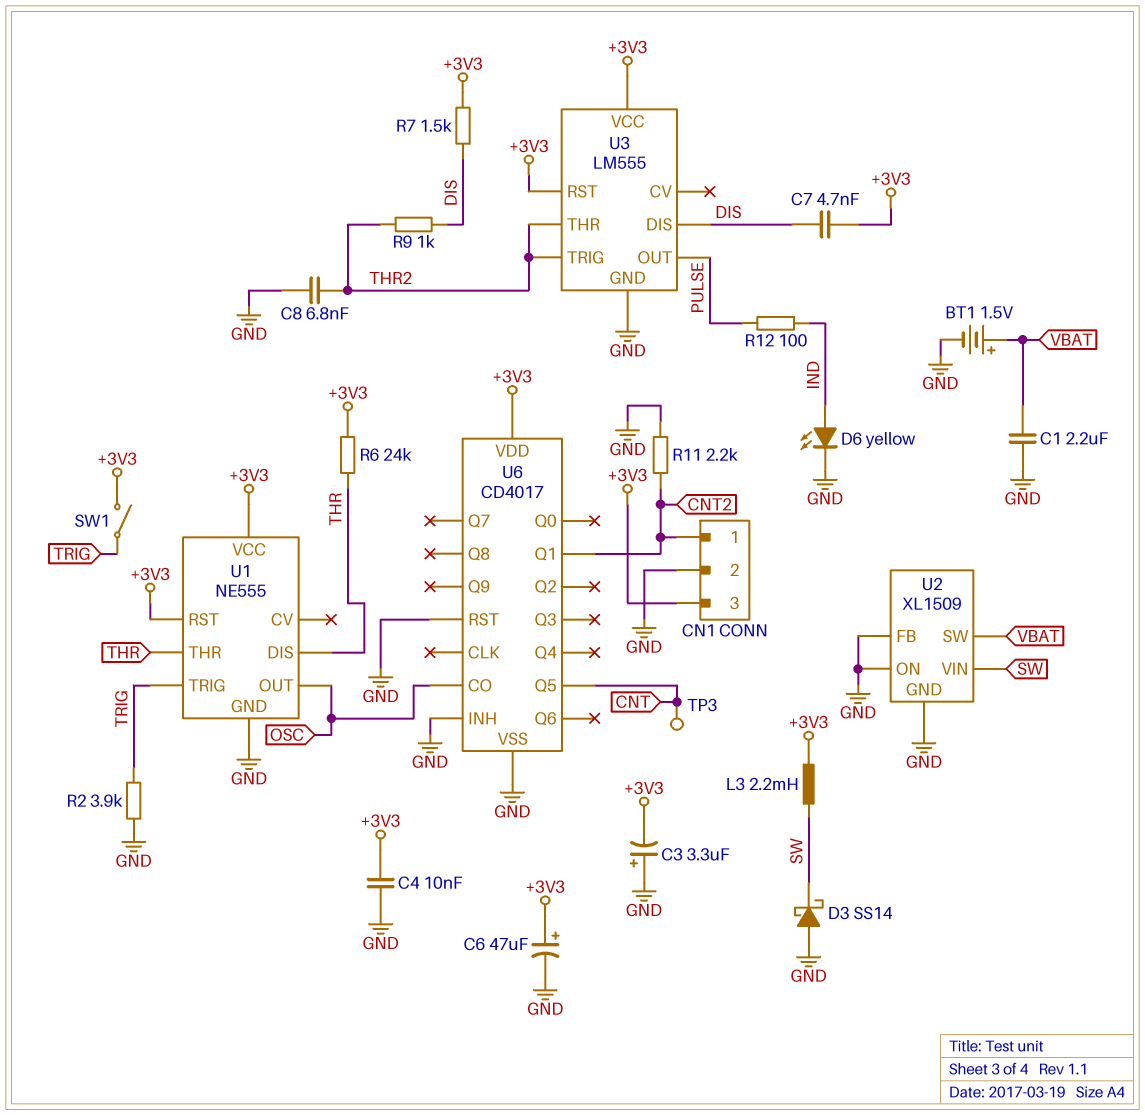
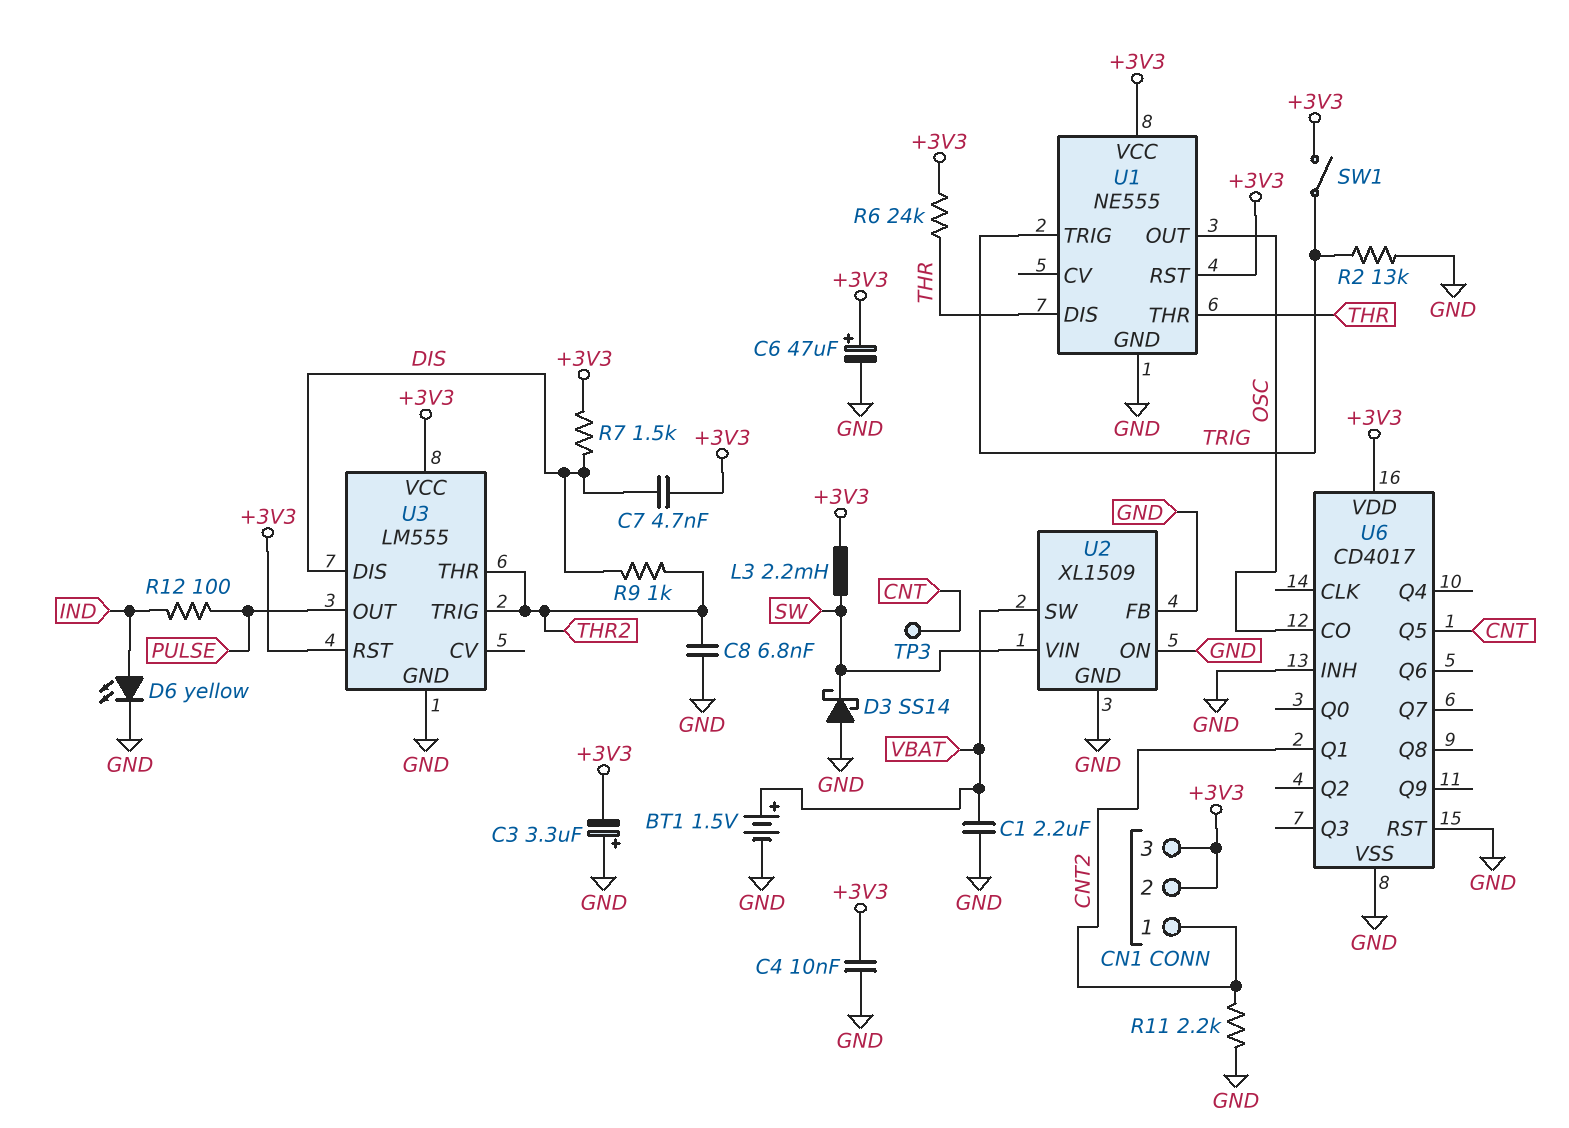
CN1 pin 2: GND -> +3V3
R2: 3.9k (GND, TRIG) -> 13k (GND, TRIG)

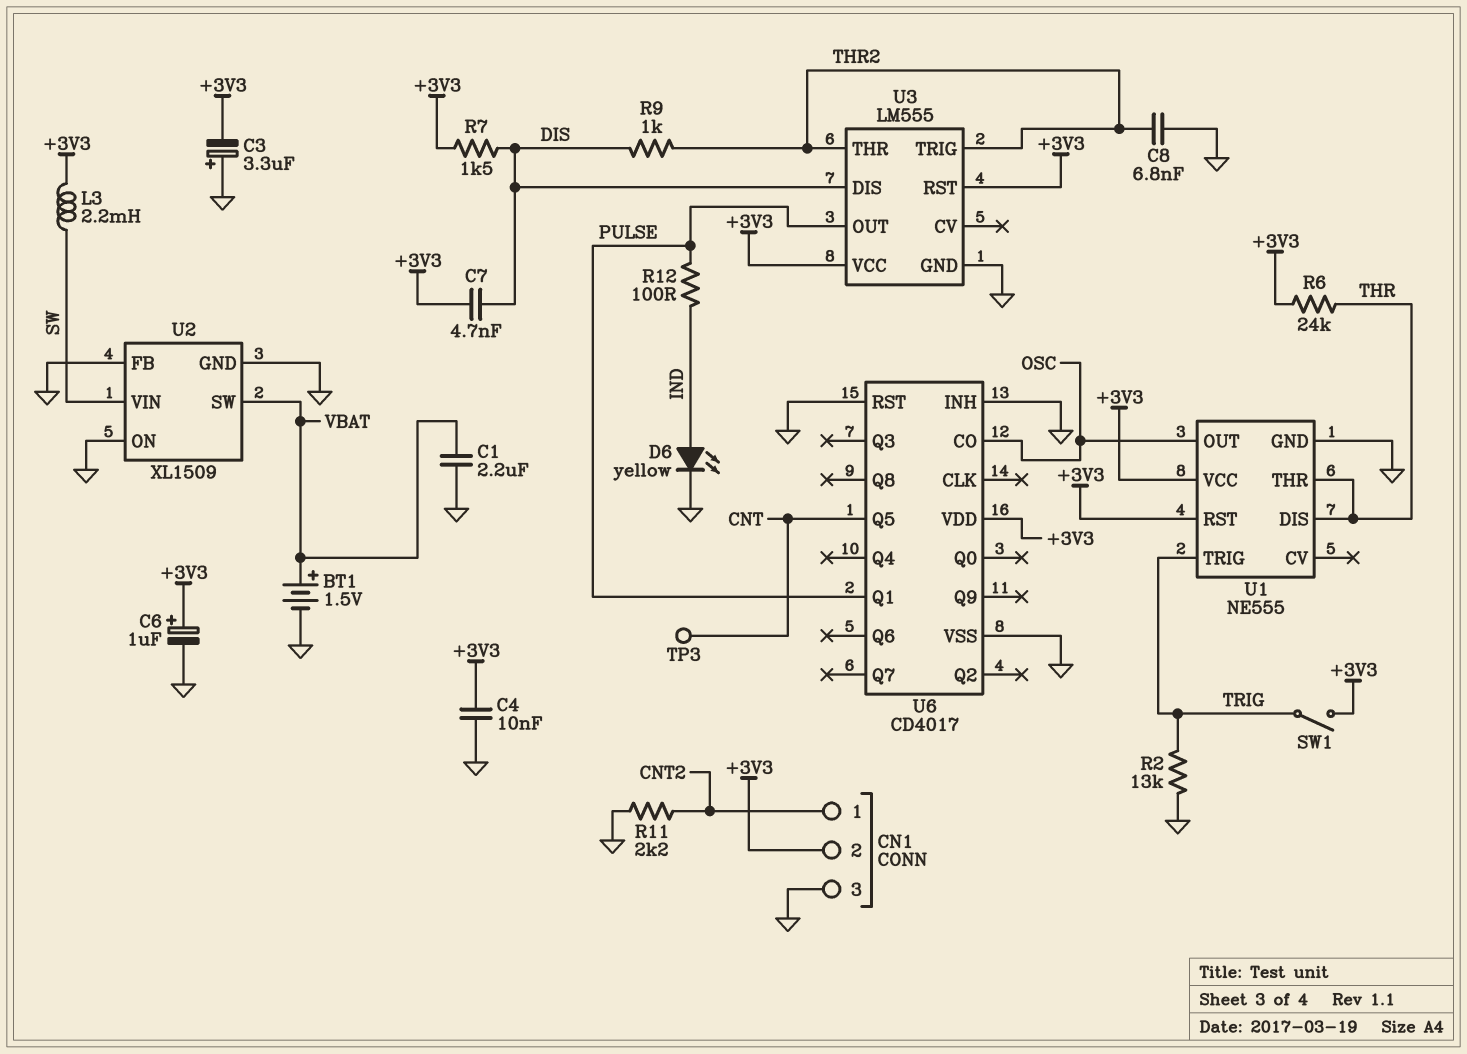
C6: 47uF (plus +3V3, minus GND) -> 1uF (plus +3V3, minus GND)
CN1 pin 3: +3V3 -> GND
D3: schottky SS14 (A GND, K SW) -> none
U6 pin Q1: CNT2 -> PULSE

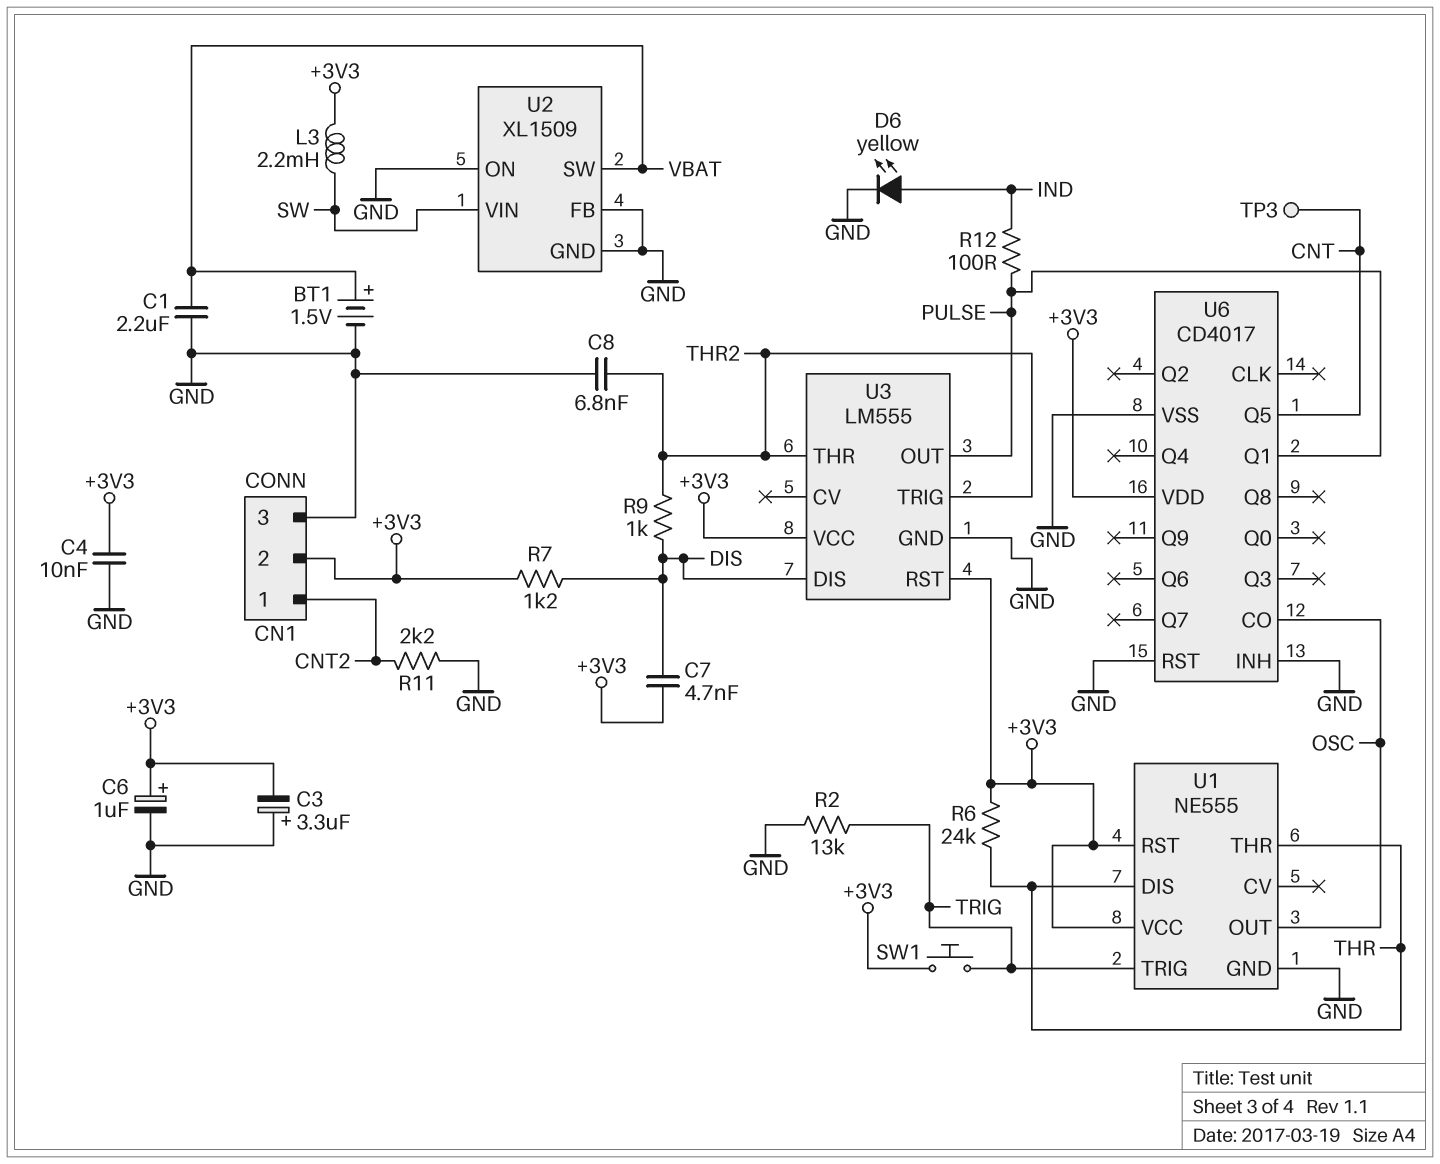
R7: 1.5k (+3V3, DIS) -> 1.2k (+3V3, DIS)
SW1: switch (+3V3, TRIG) -> button (+3V3, TRIG)

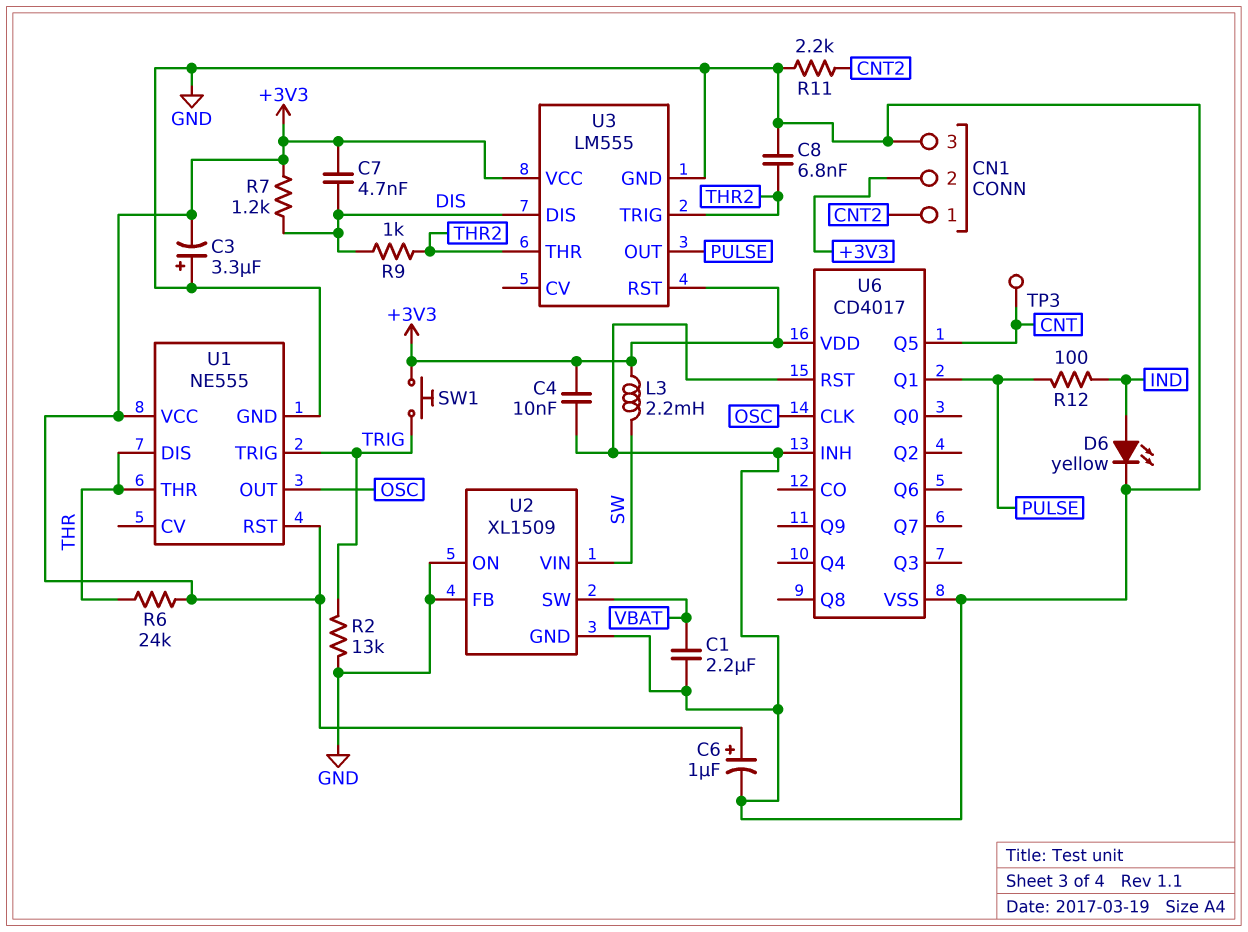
BT1: 1.5V (plus VBAT, minus GND) -> none
U6 pin CLK: none -> OSC
U6 pin CO: OSC -> none

